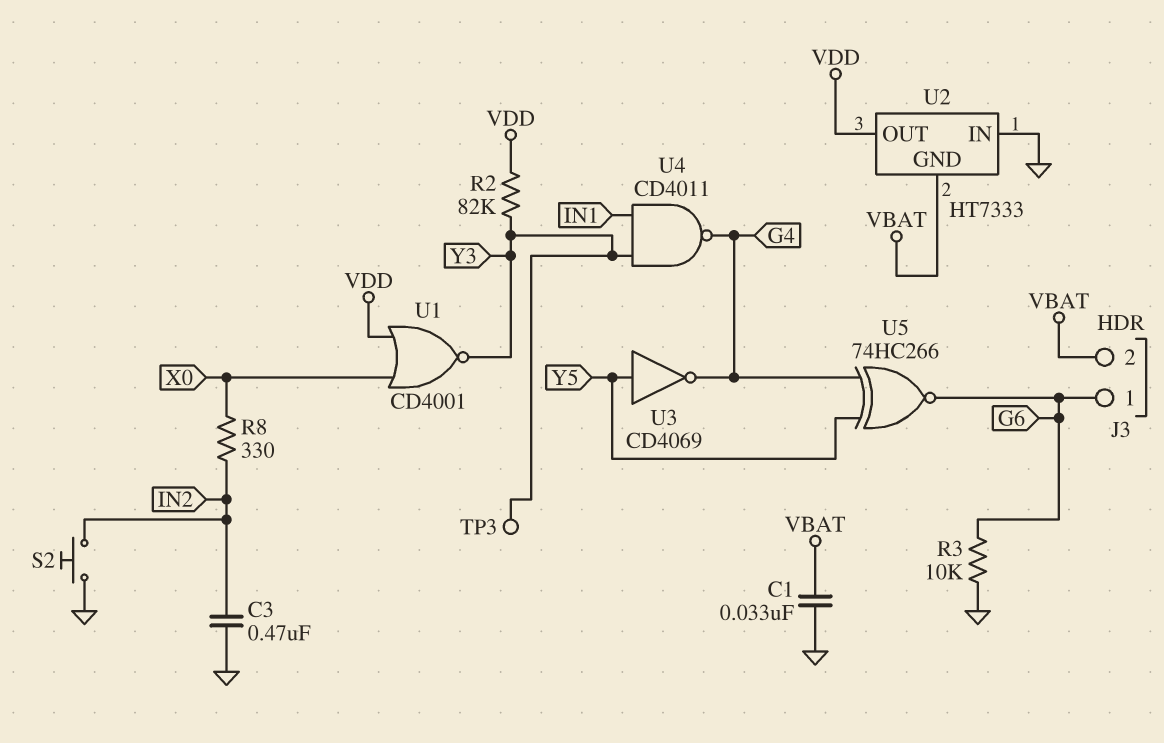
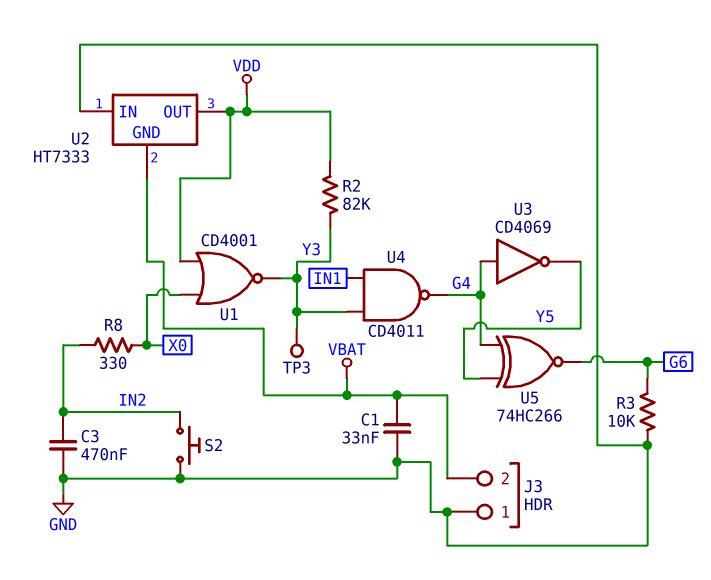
J3 pin 1: G6 -> GND
U3: NOT CD4069 (in Y5, out G4) -> NOT CD4069 (in G4, out Y5)

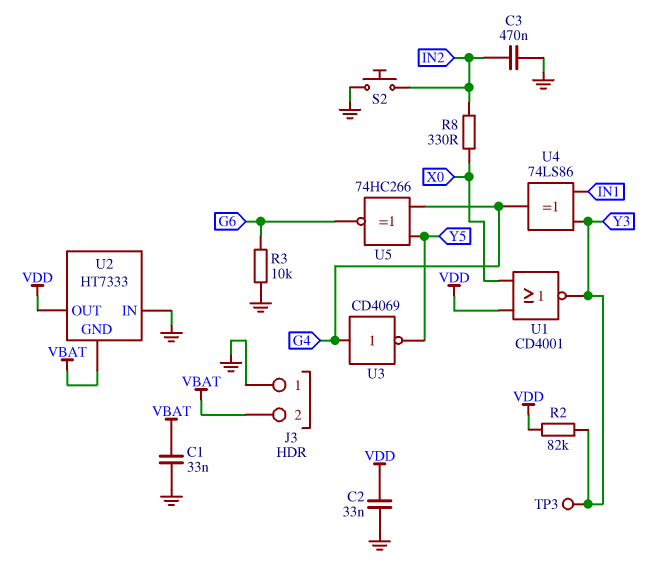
C2: none -> 33nF (GND, VDD)
U4: NAND CD4011 (in IN1, in Y3, out G4) -> XOR 74LS86 (in IN1, in Y3, out G4)

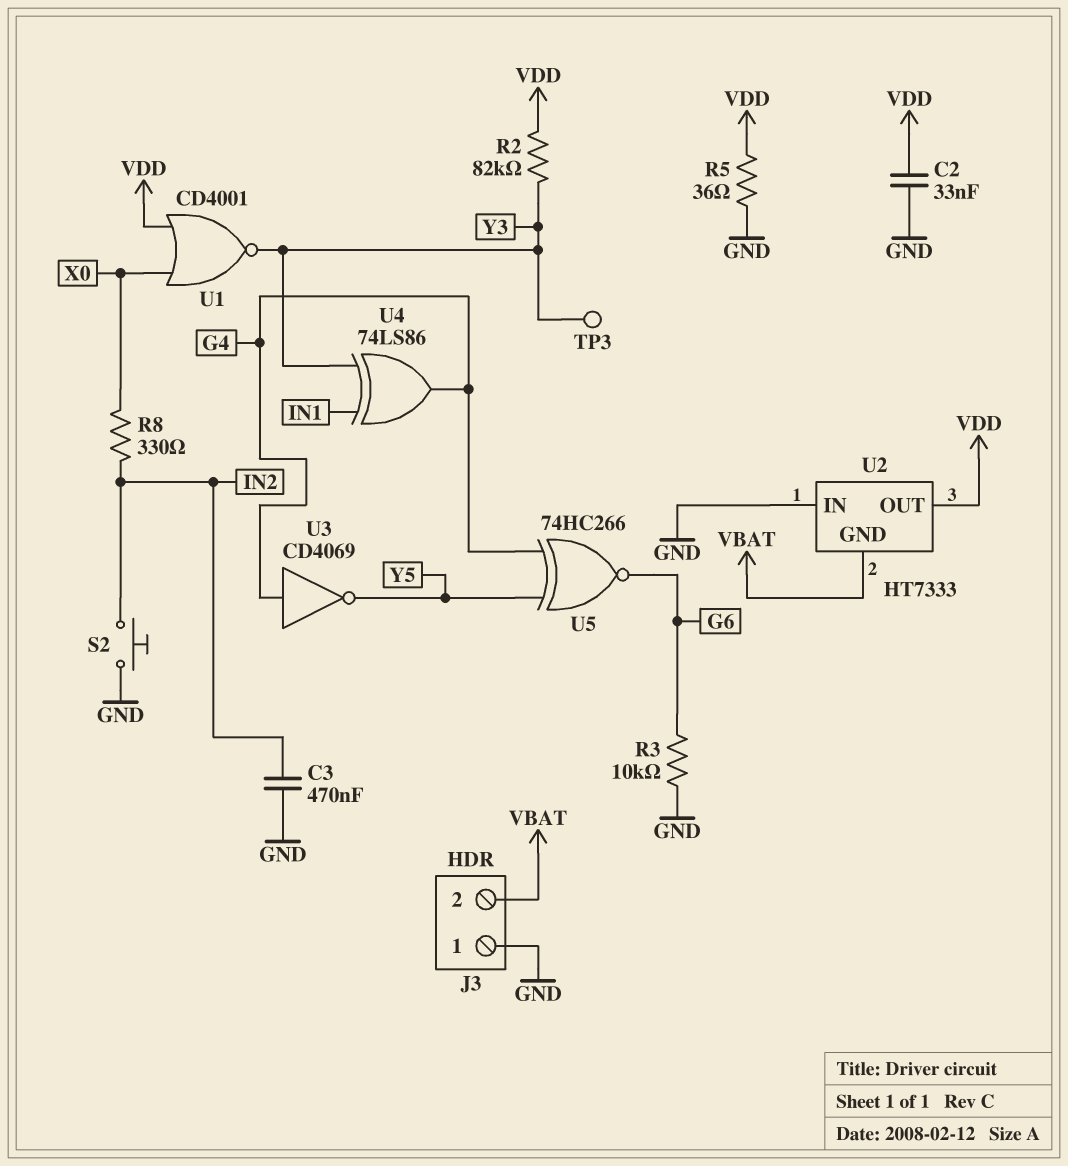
C1: 33nF (GND, VBAT) -> none
R5: none -> 36 (GND, VDD)

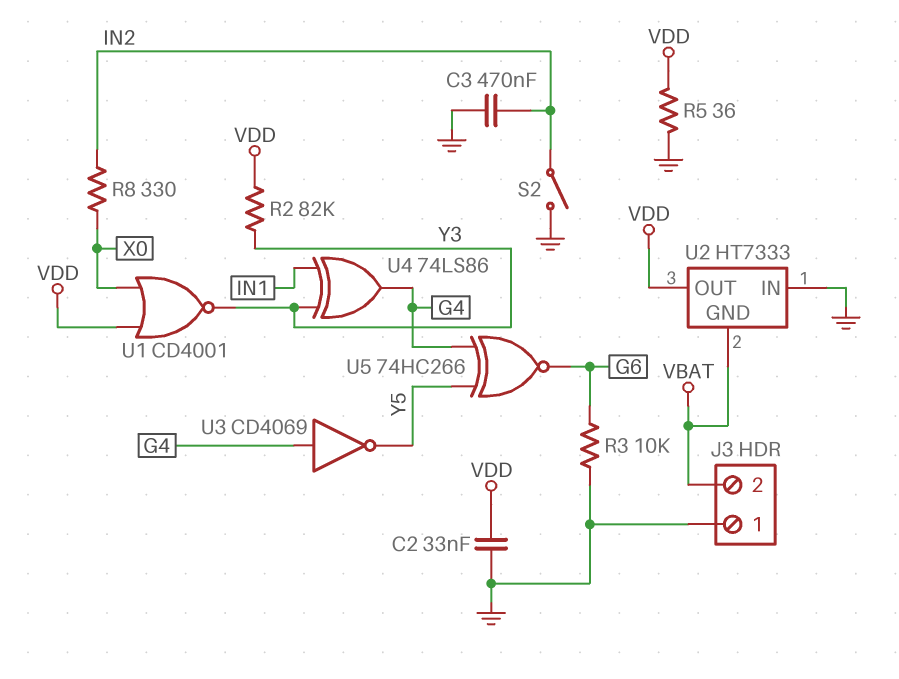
S2: button (GND, IN2) -> switch (GND, IN2)
TP3: test point (Y3) -> none

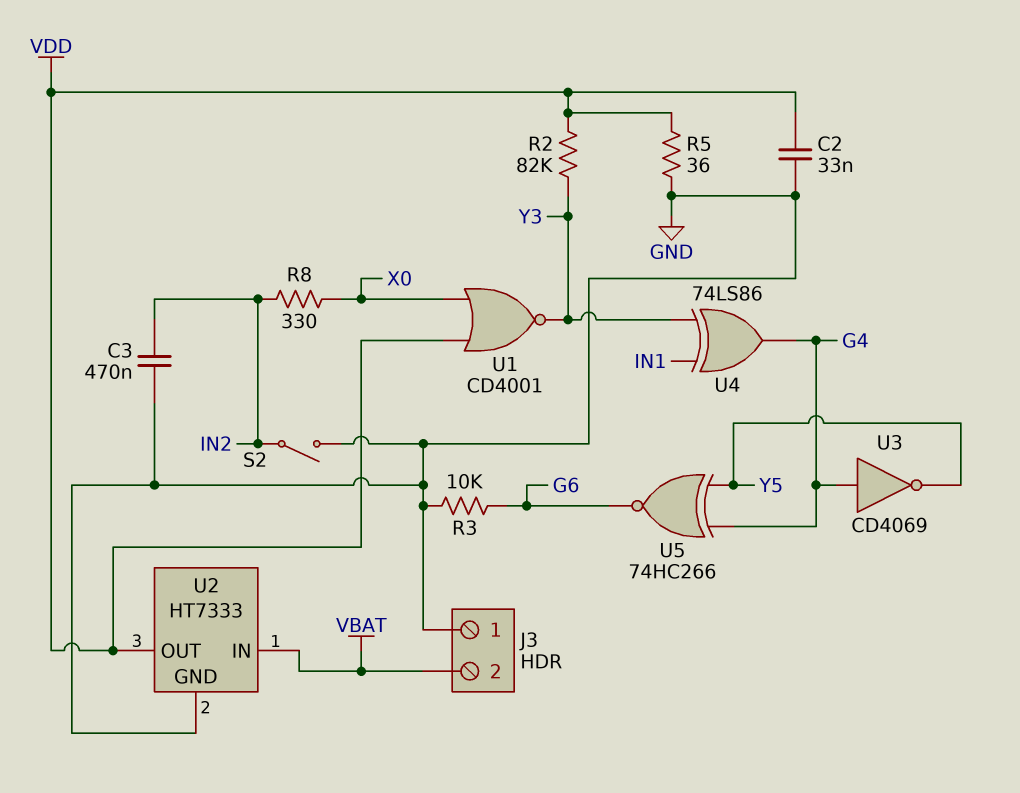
U2 pin GND: VBAT -> GND
U2 pin IN: GND -> VBAT

